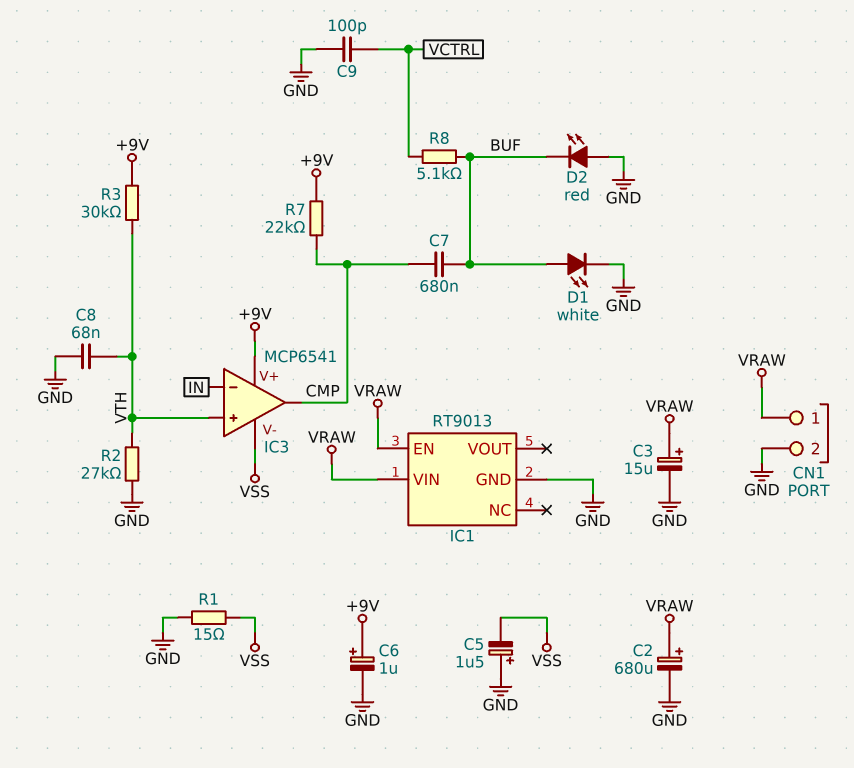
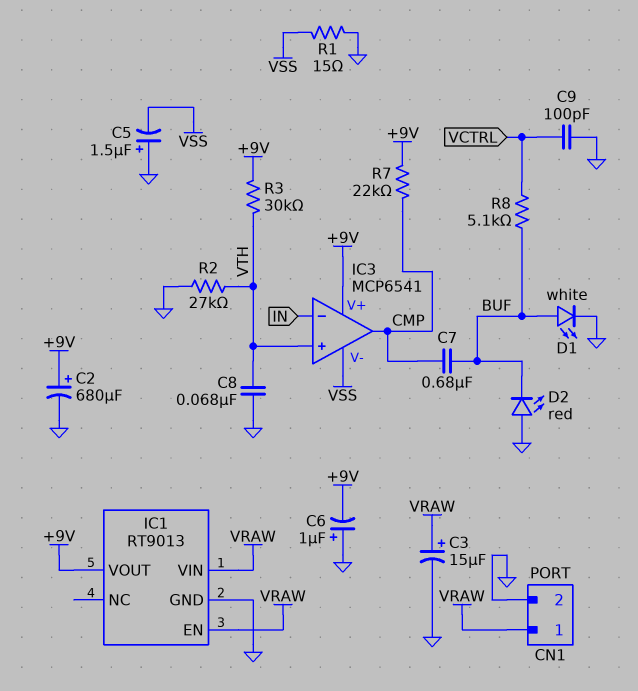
C2: 680uF (plus VRAW, minus GND) -> 680uF (plus +9V, minus GND)
C6: 1uF (plus +9V, minus GND) -> 1uF (plus GND, minus +9V)
IC1 pin VOUT: none -> +9V

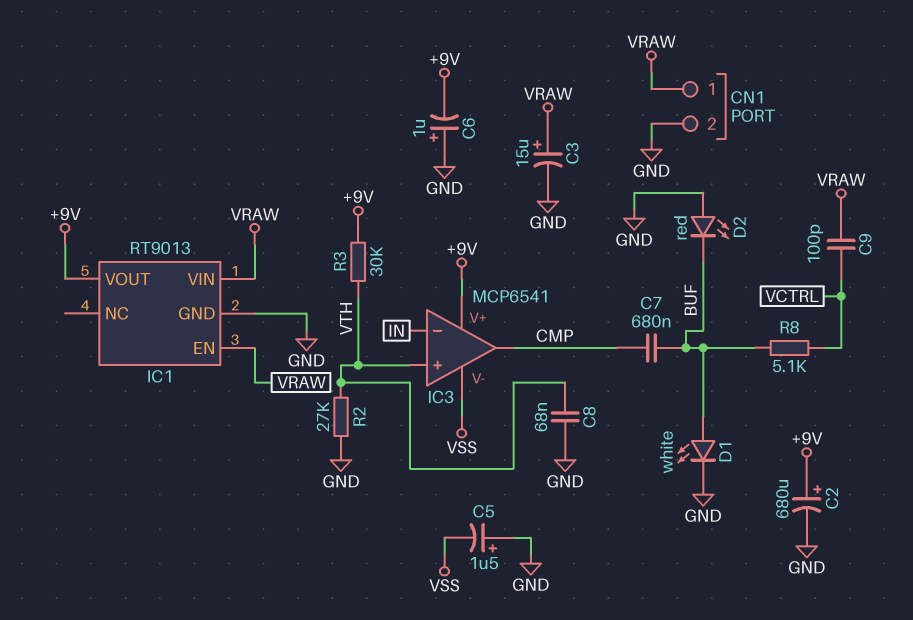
C9: 100pF (GND, VCTRL) -> 100pF (VCTRL, VRAW)
R1: 15 (GND, VSS) -> none
R7: 22k (+9V, CMP) -> none

